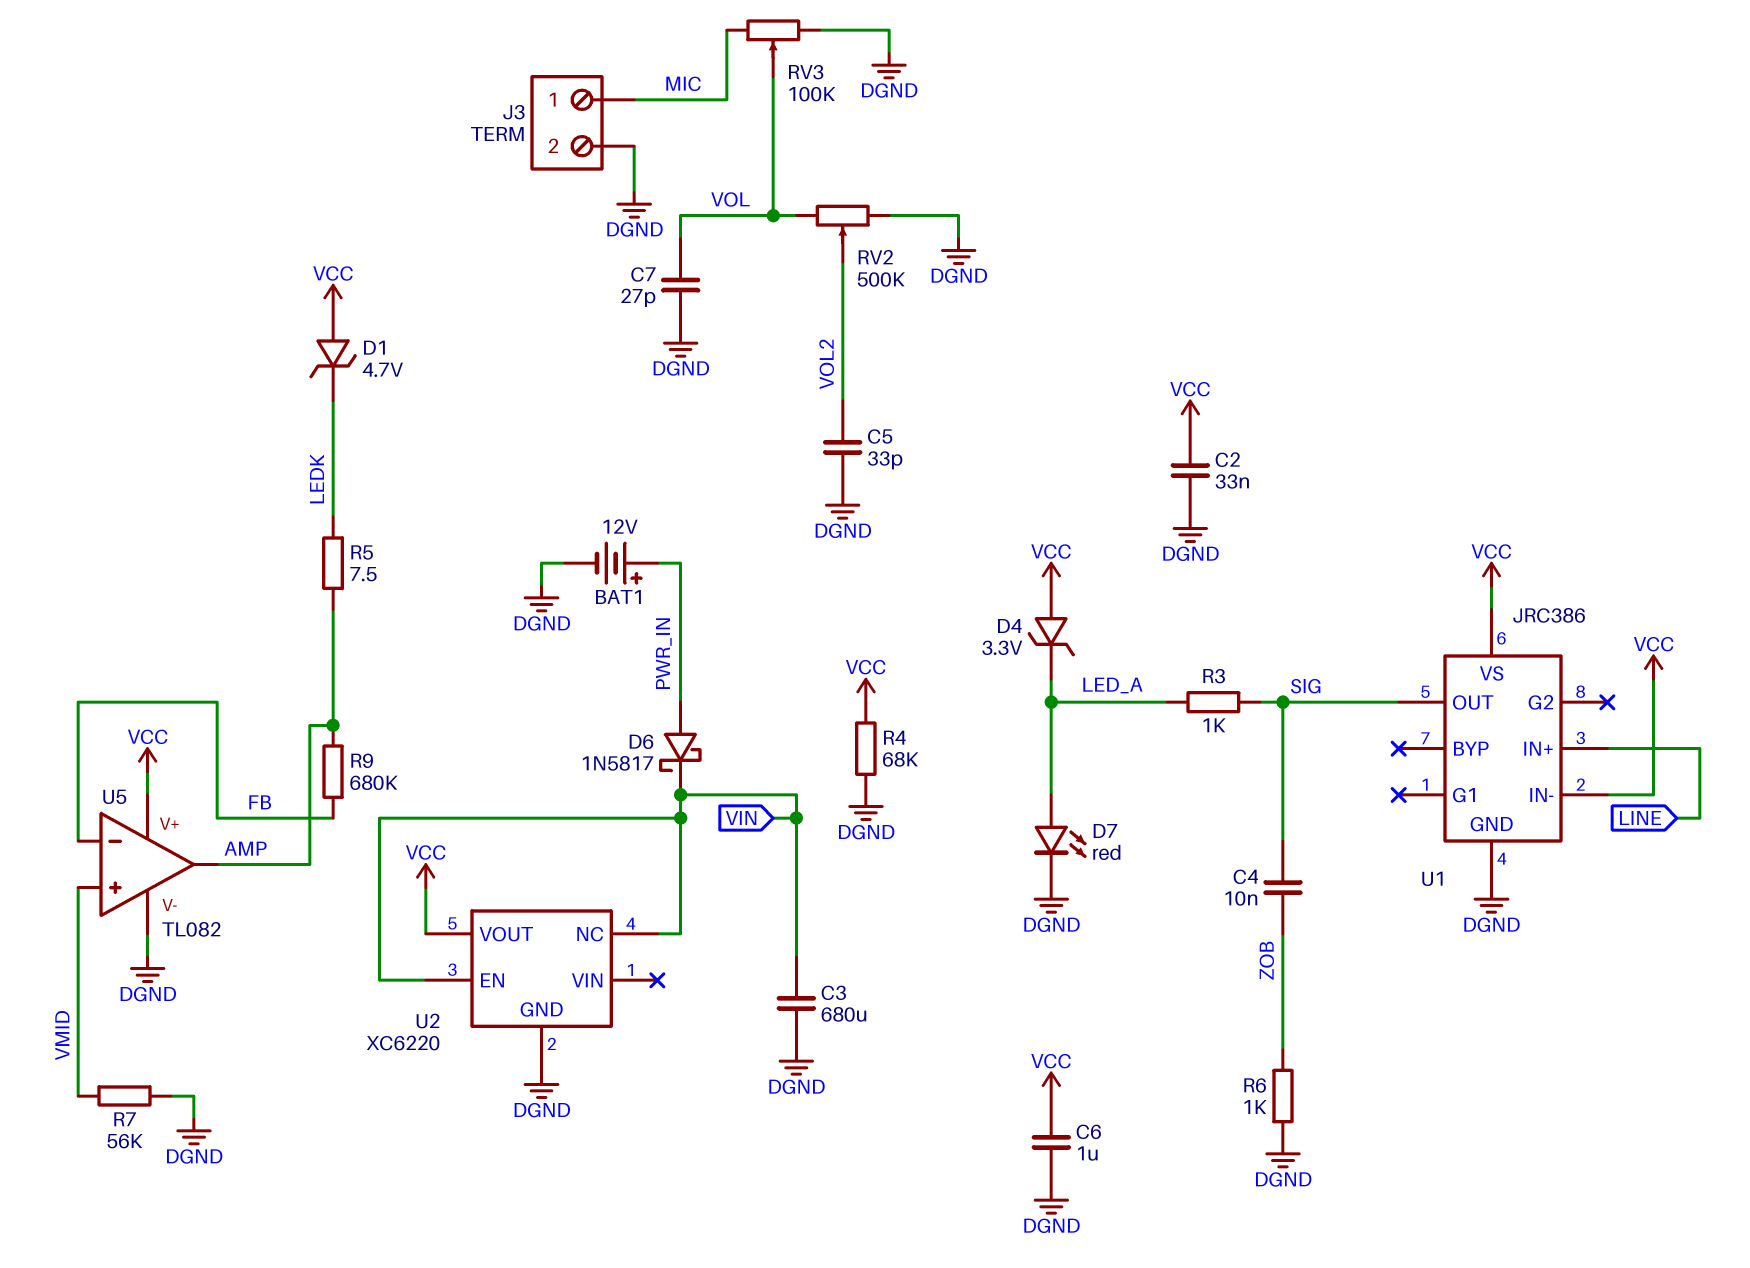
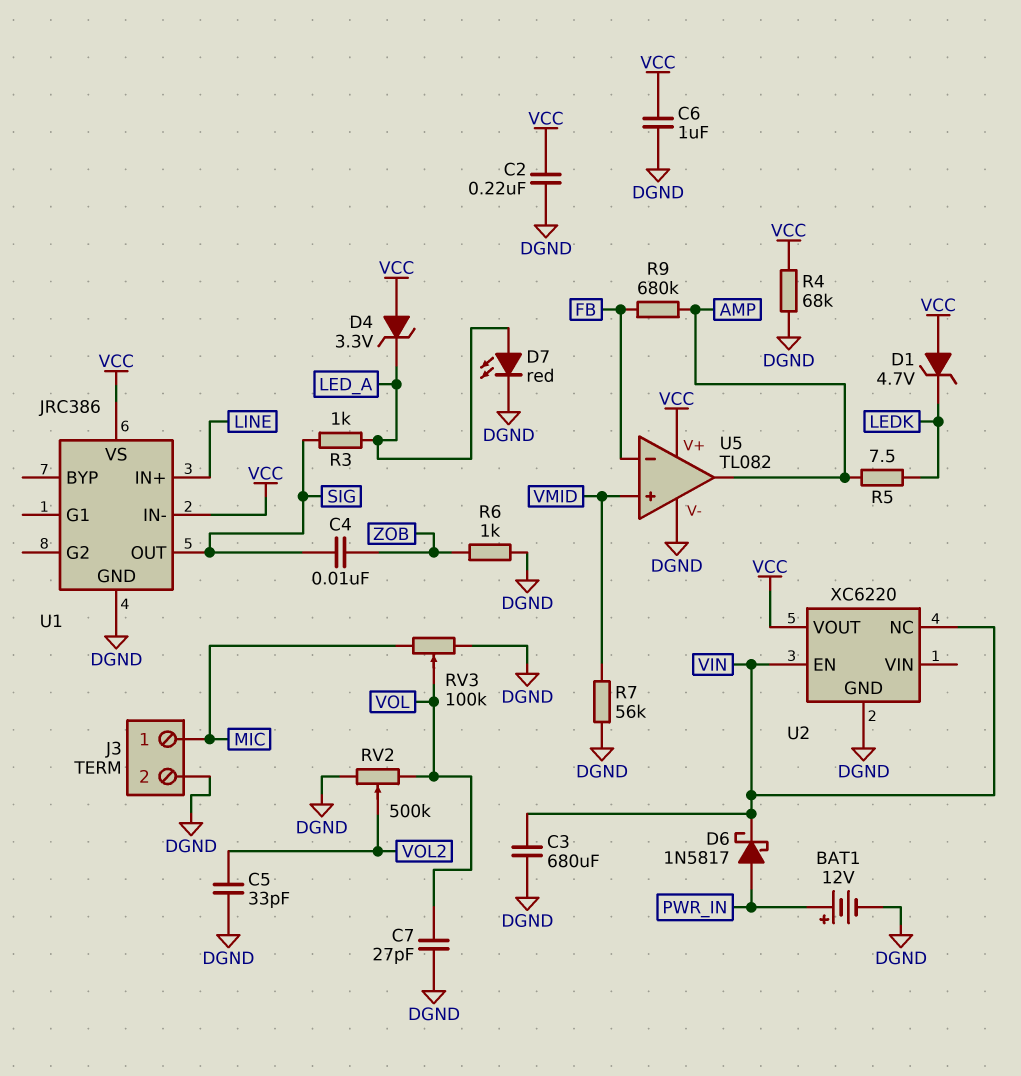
C2: 33nF (DGND, VCC) -> 220nF (DGND, VCC)

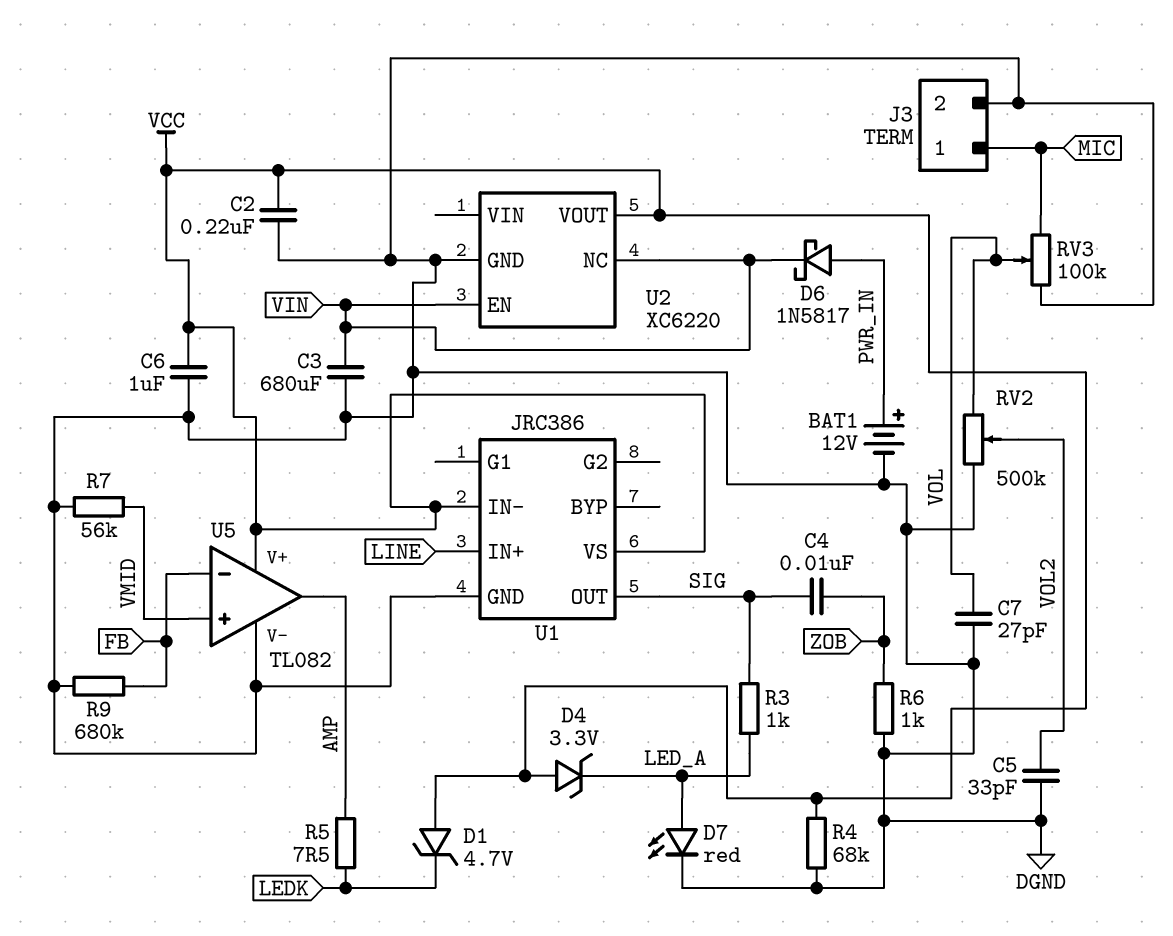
R9: 680k (AMP, FB) -> 680k (DGND, FB)

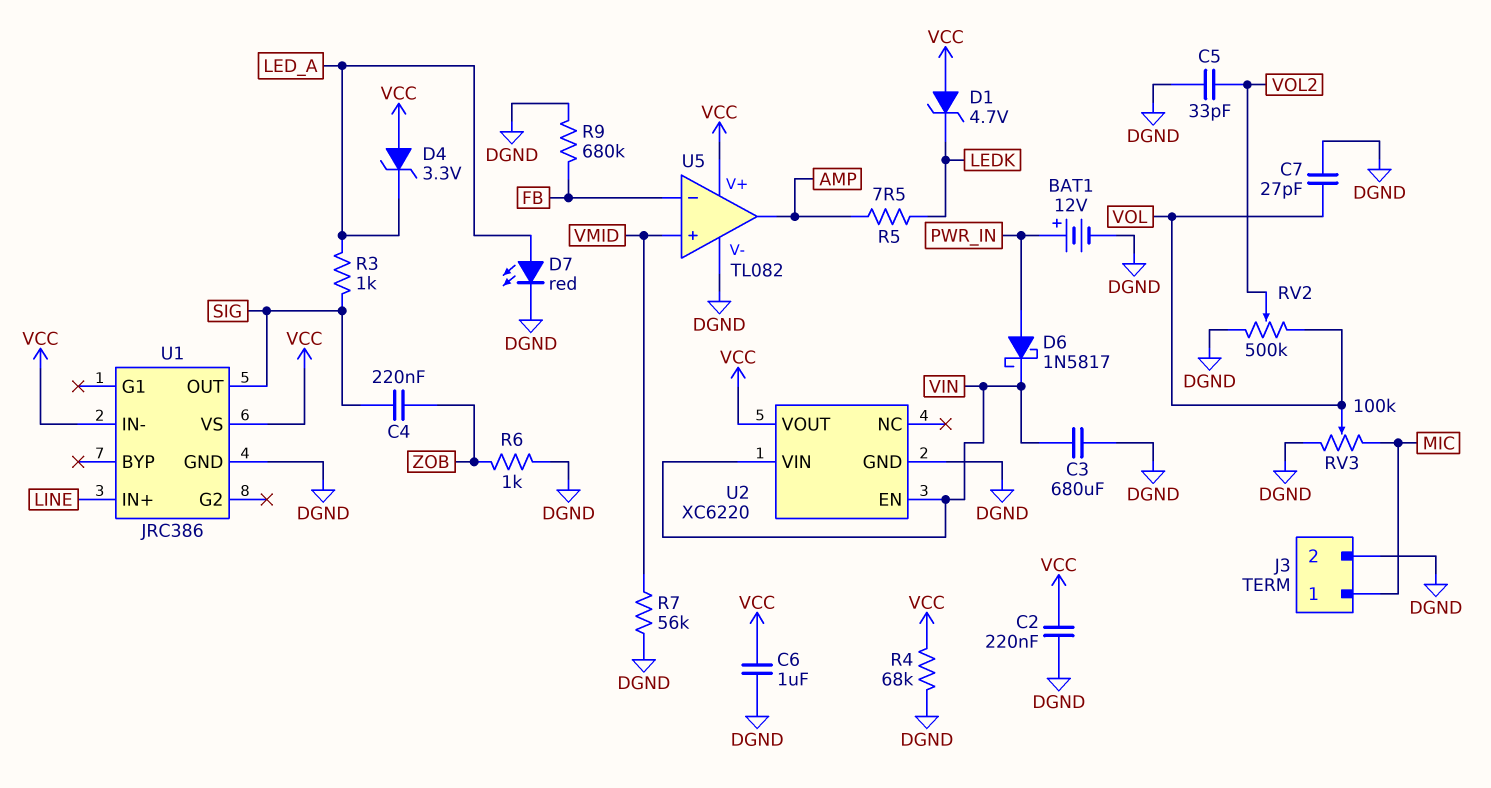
C4: 10nF (SIG, ZOB) -> 220nF (SIG, ZOB)
U2 pin NC: VIN -> none
U2 pin VIN: none -> VIN

